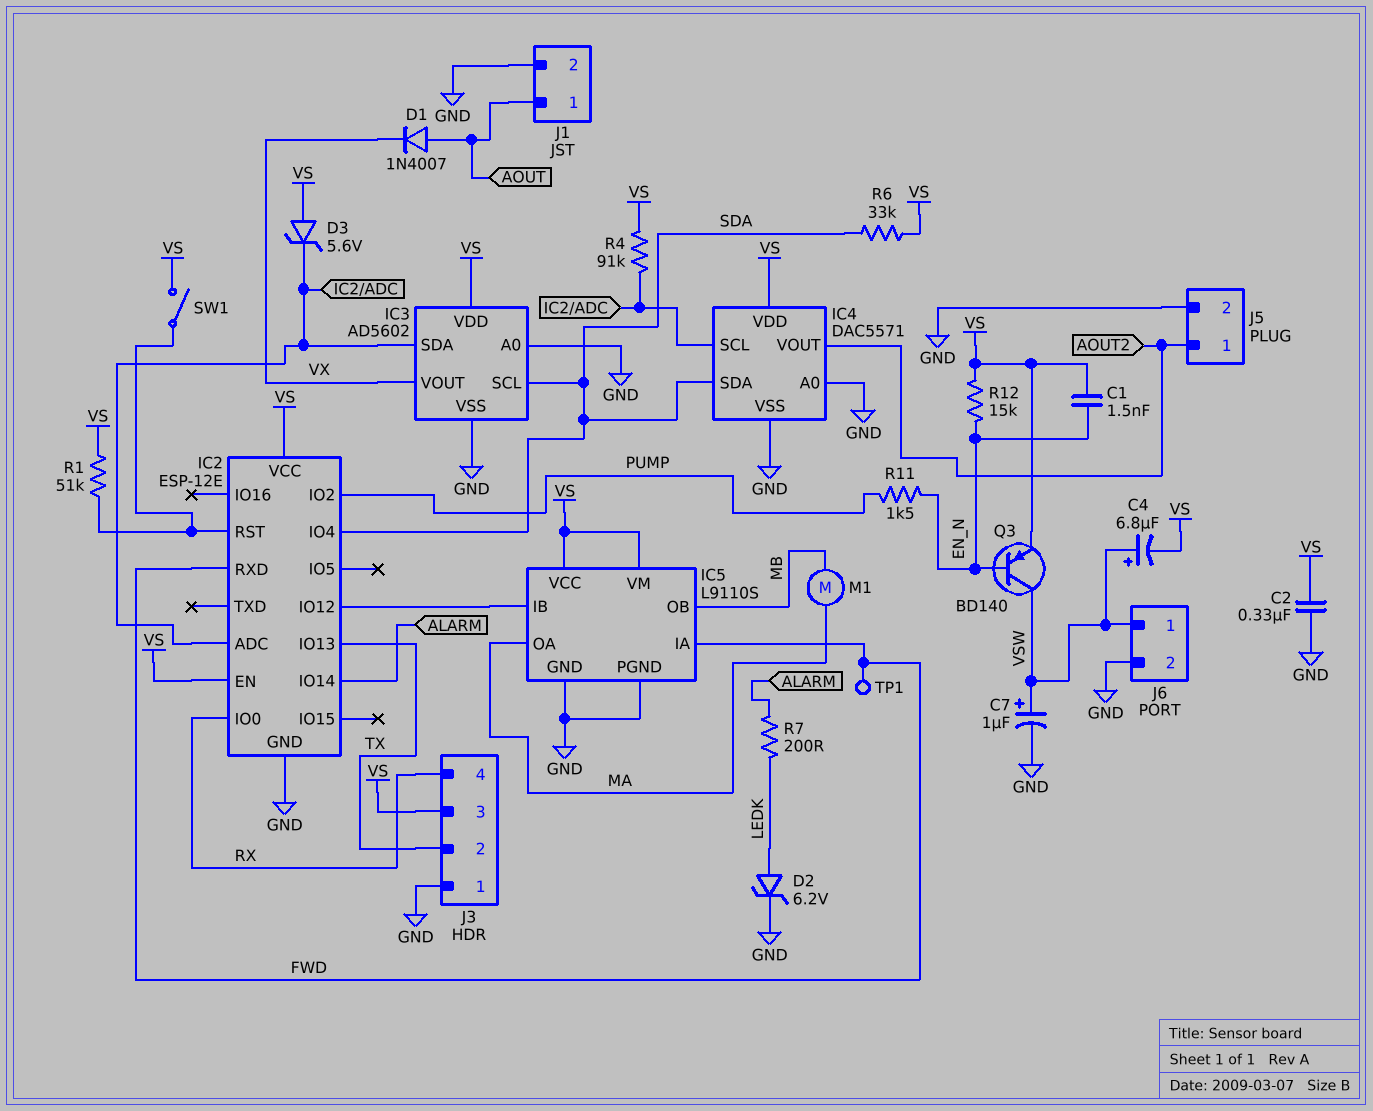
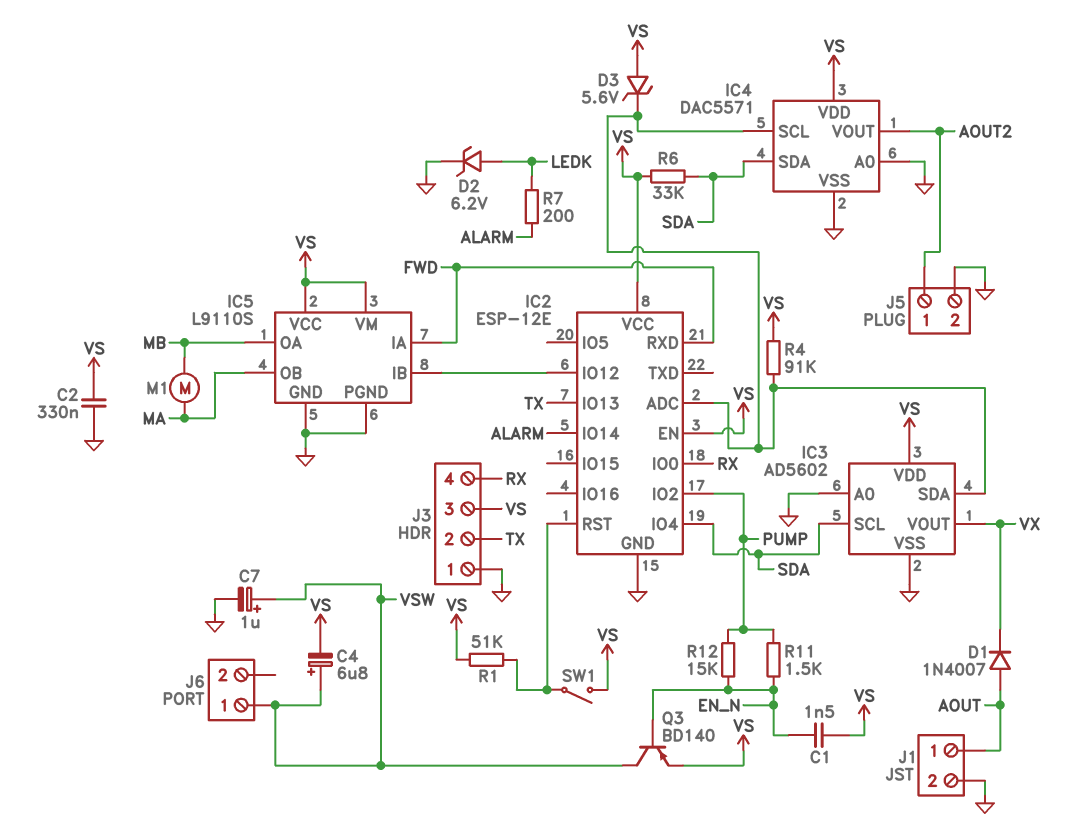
IC5 pin OA: MA -> MB
IC5 pin OB: MB -> MA
J6 pin 2: GND -> none
R12: 15k (EN_N, VS) -> 15k (EN_N, PUMP)
TP1: test point (FWD) -> none

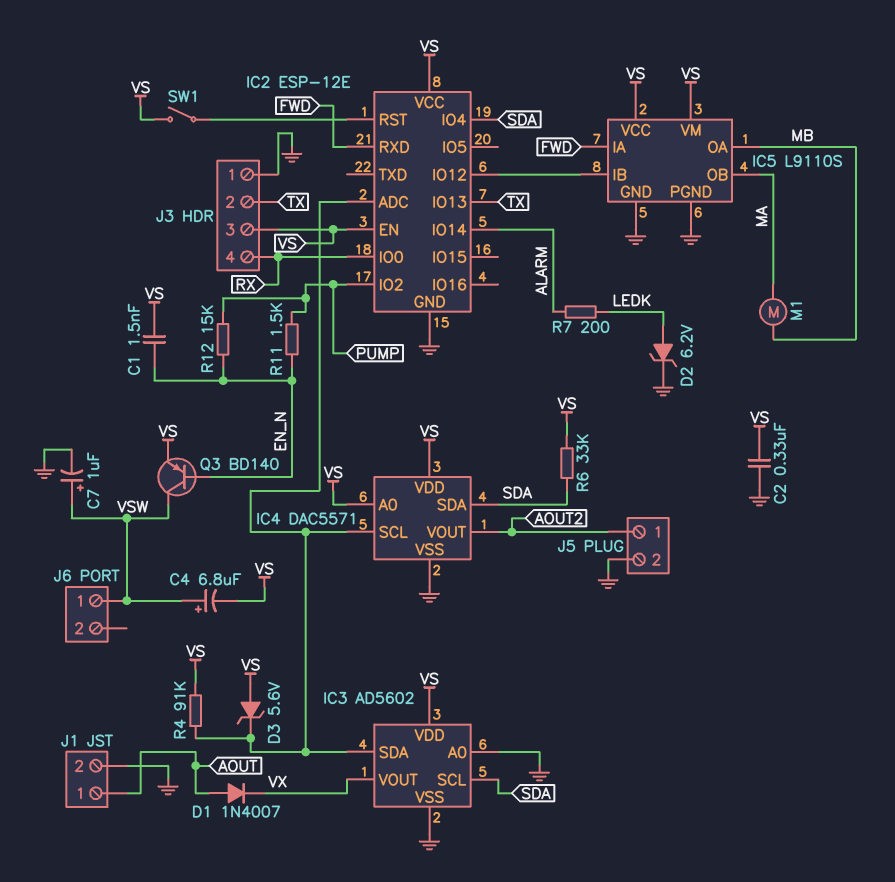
IC4 pin A0: GND -> VS
R1: 51k (IC2/RST, VS) -> none

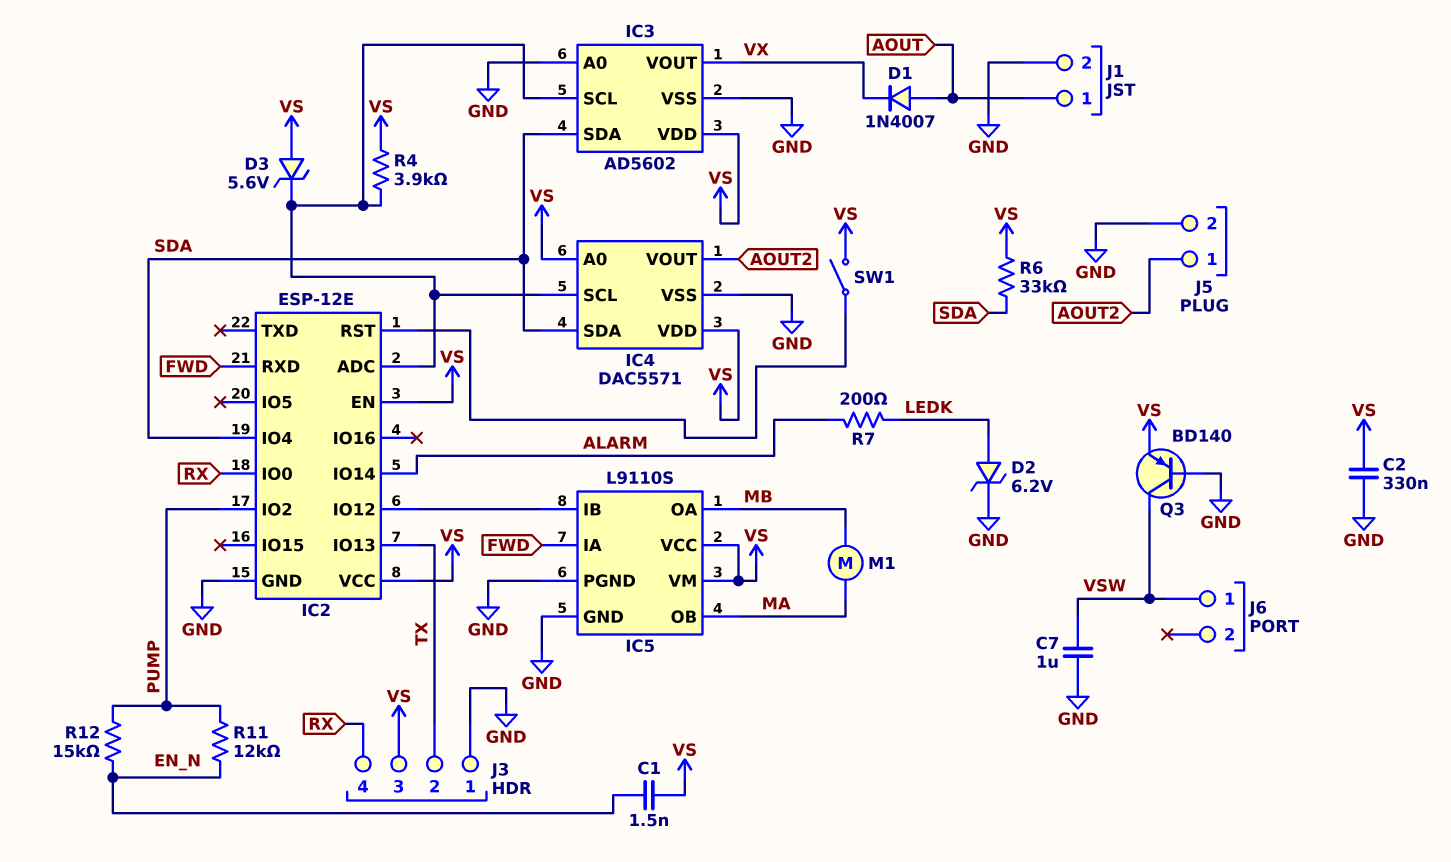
C4: 6.8uF (plus VSW, minus VS) -> none
C7: 1uF (plus VSW, minus GND) -> 1uF (GND, VSW)
IC3 pin SCL: SDA -> IC2/ADC
IC3 pin SDA: IC2/ADC -> SDA
Q3: PNP BD140 (B EN_N, C VSW, E VS) -> PNP BD140 (B GND, C VSW, E VS)
R4: 91k (IC2/ADC, VS) -> 3.9k (IC2/ADC, VS)
R11: 1.5k (EN_N, PUMP) -> 12k (EN_N, PUMP)

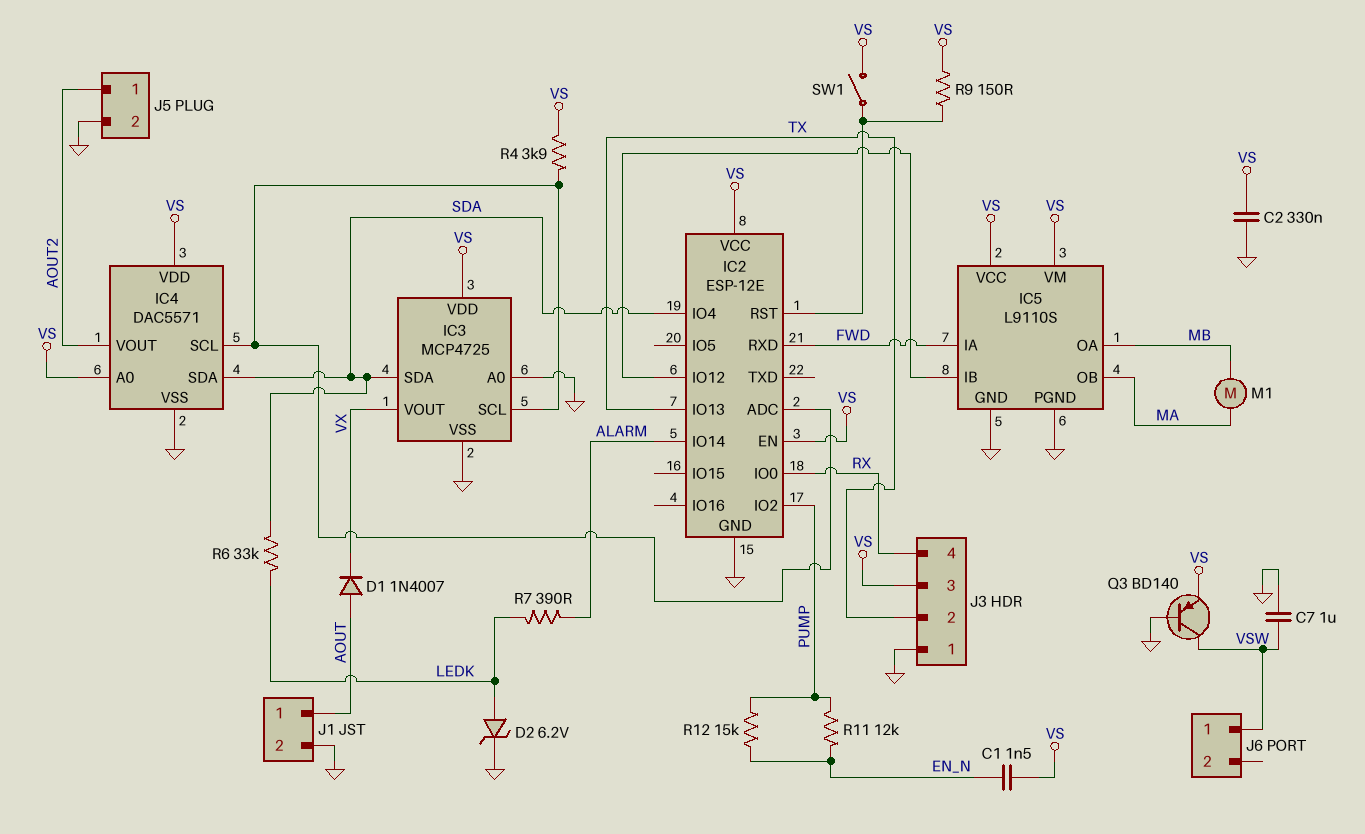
D3: zener 5.6V (A VS, K IC2/ADC) -> none
IC3: AD5602 -> MCP4725
R6: 33k (SDA, VS) -> 33k (LEDK, SDA)
R7: 200 (ALARM, LEDK) -> 390 (ALARM, LEDK)
R9: none -> 150 (IC2/RST, VS)

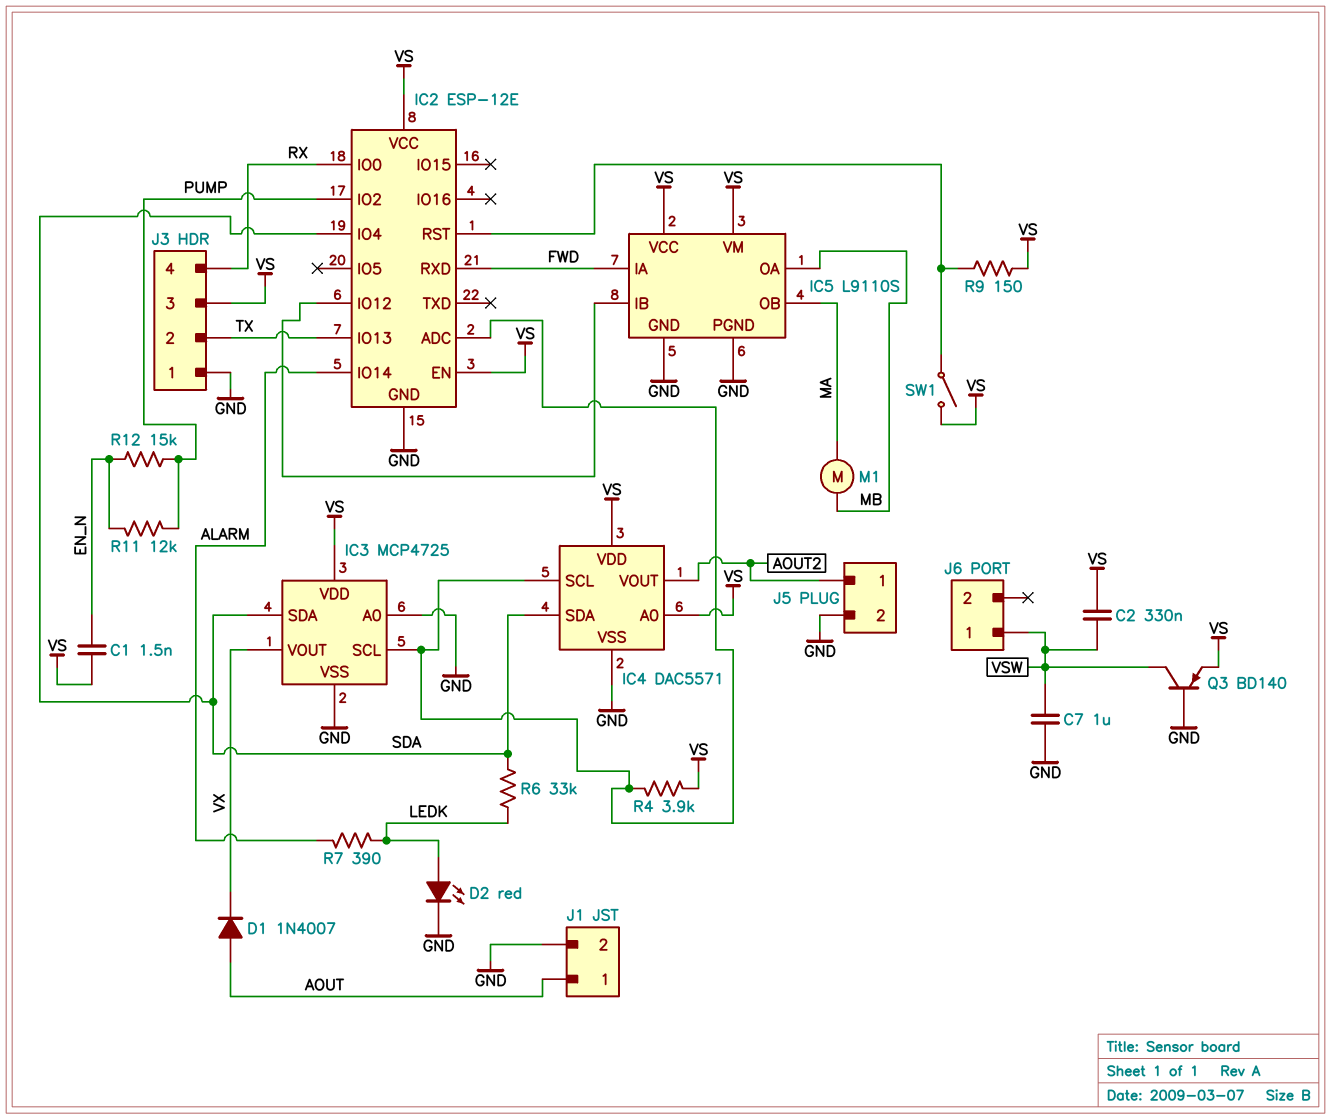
C2: 330nF (GND, VS) -> 330nF (VS, VSW)
D2: zener 6.2V (A LEDK, K GND) -> LED red (A LEDK, K GND)

